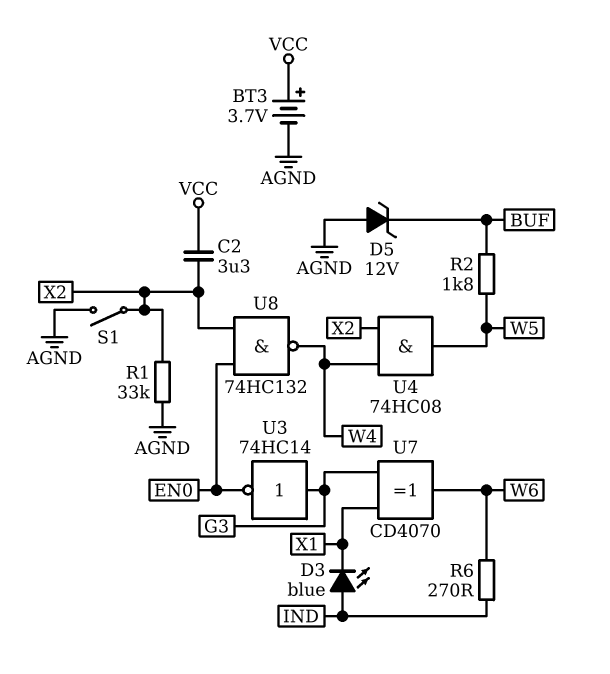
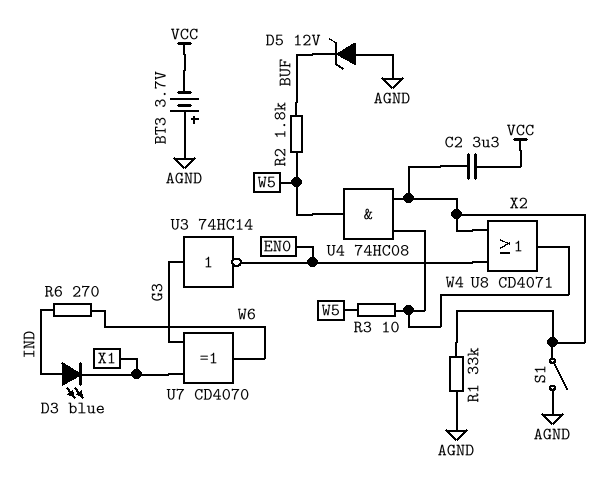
BT3: 3.7V (plus VCC, minus AGND) -> 3.7V (plus AGND, minus VCC)
R3: none -> 10 (W4, W5)
U8: NAND 74HC132 (in EN0, in X2, out W4) -> OR CD4071 (in EN0, in X2, out W4)

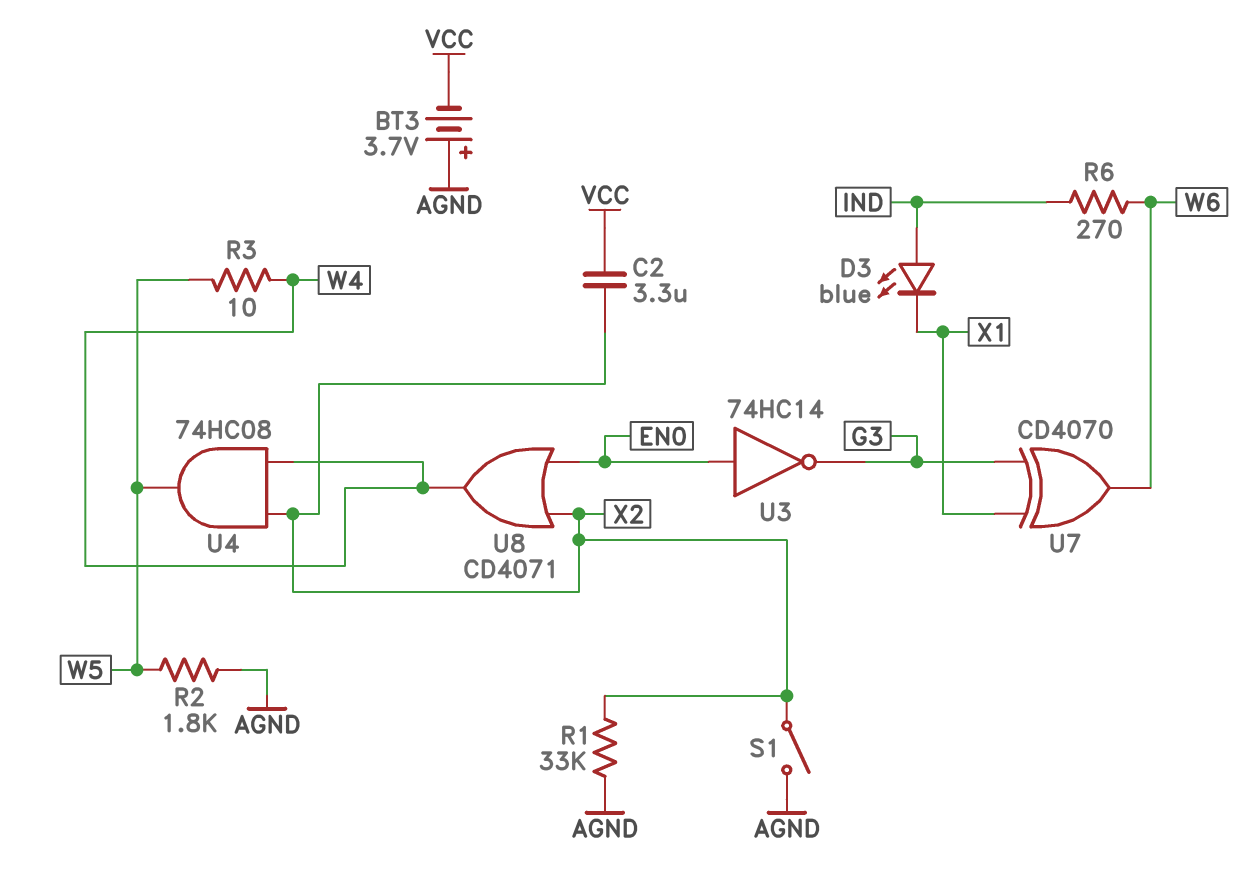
D5: zener 12V (A AGND, K BUF) -> none
R2: 1.8k (BUF, W5) -> 1.8k (AGND, W5)
U3: NOT 74HC14 (in G3, out EN0) -> NOT 74HC14 (in EN0, out G3)

